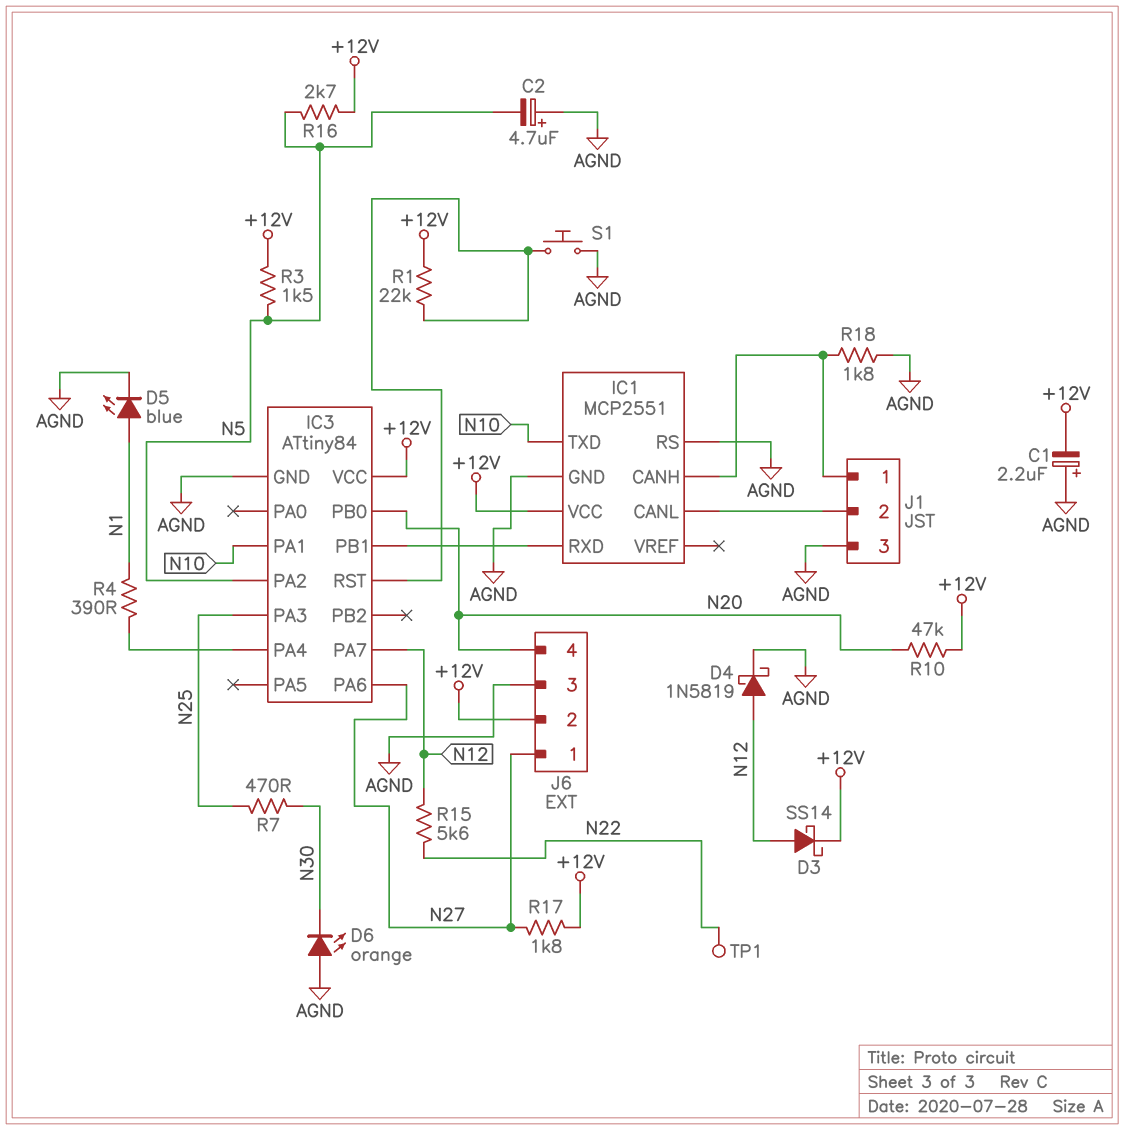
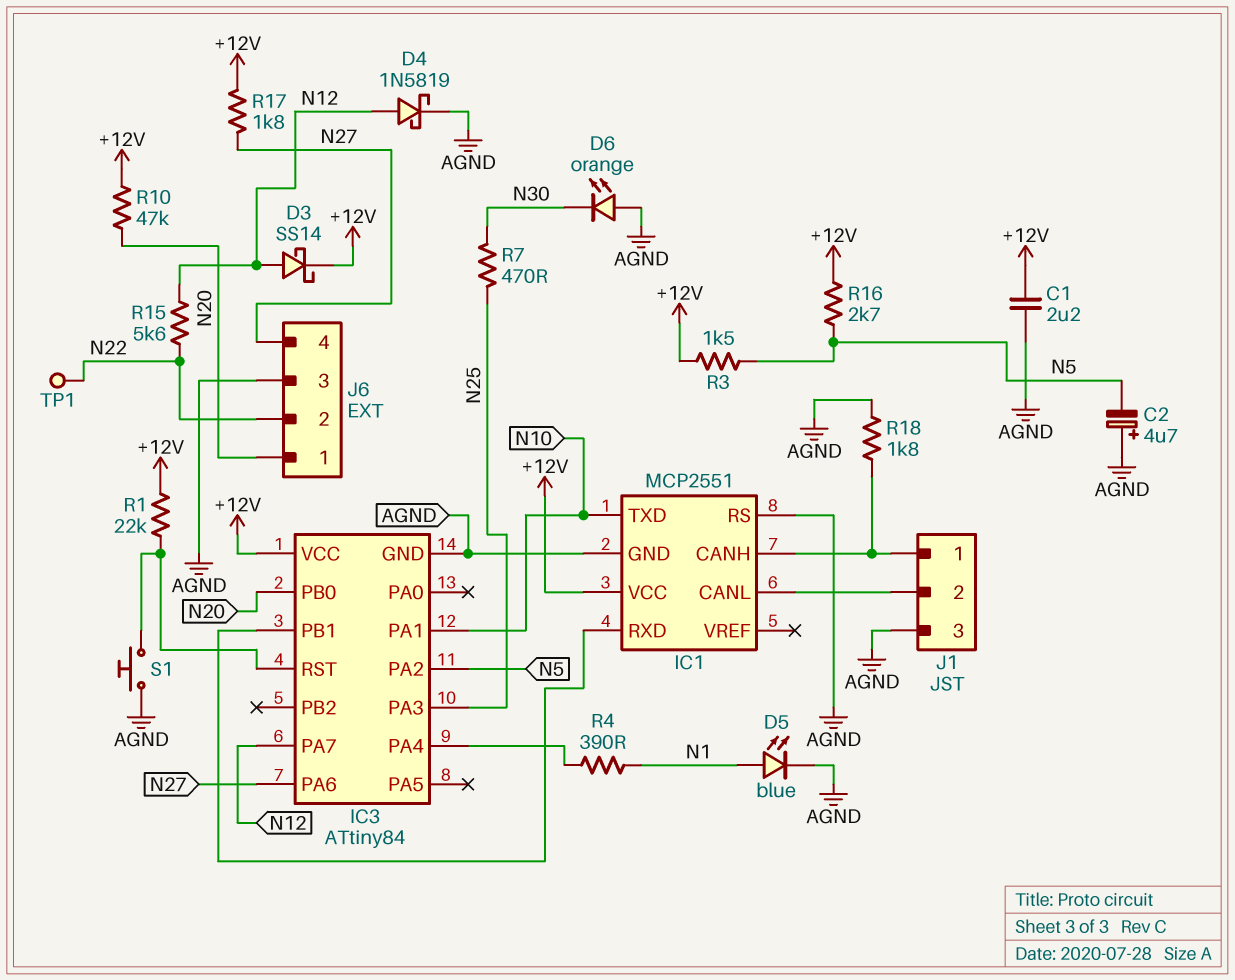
C1: 2.2uF (plus AGND, minus +12V) -> 2.2uF (+12V, AGND)
J6 pin 1: N27 -> N20
J6 pin 2: +12V -> N22
J6 pin 4: N20 -> N27

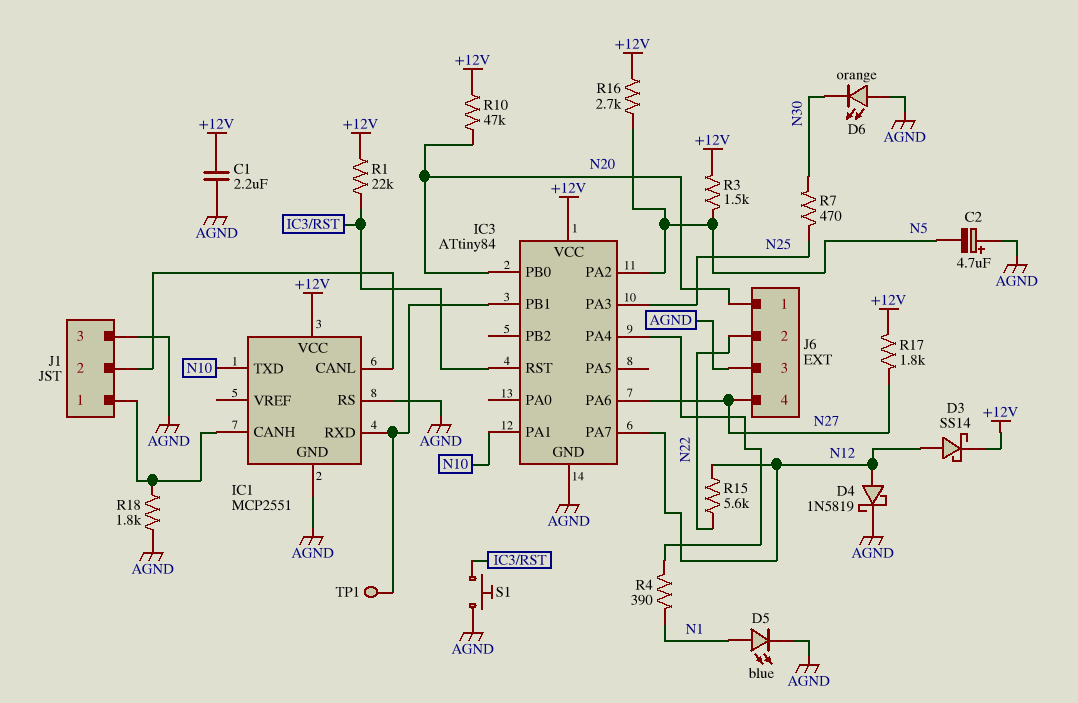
TP1: test point (N22) -> test point (IC1/RXD)

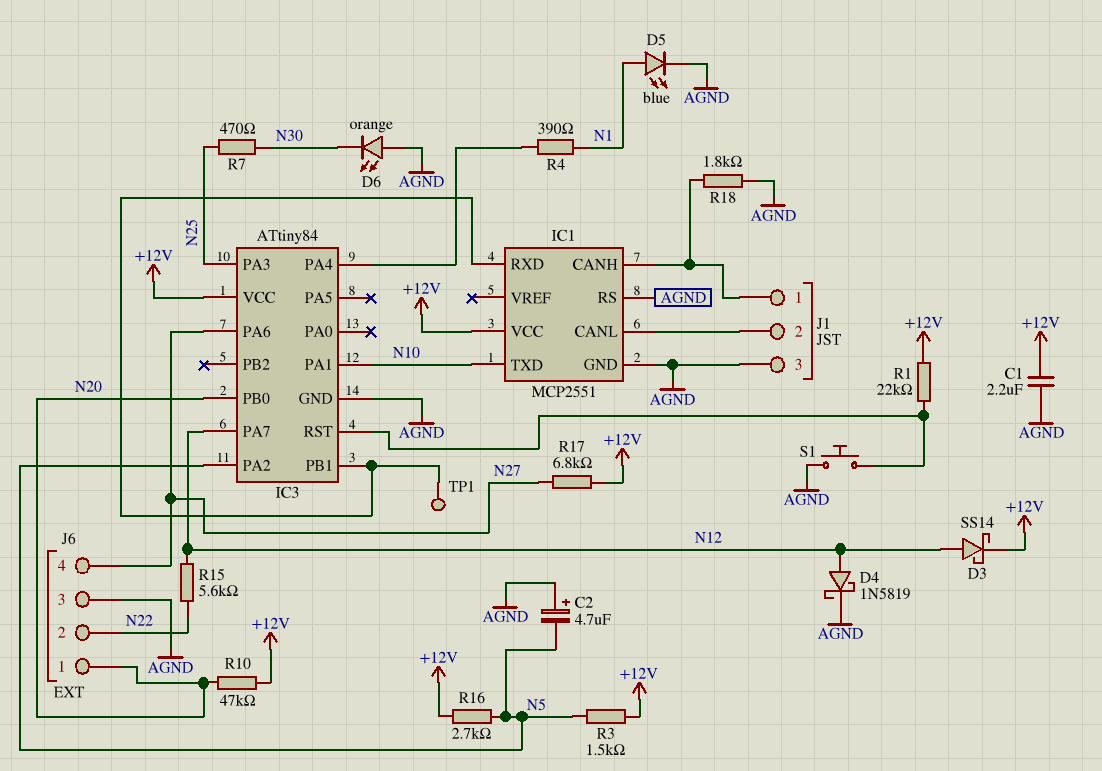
R17: 1.8k (+12V, N27) -> 6.8k (+12V, N27)

